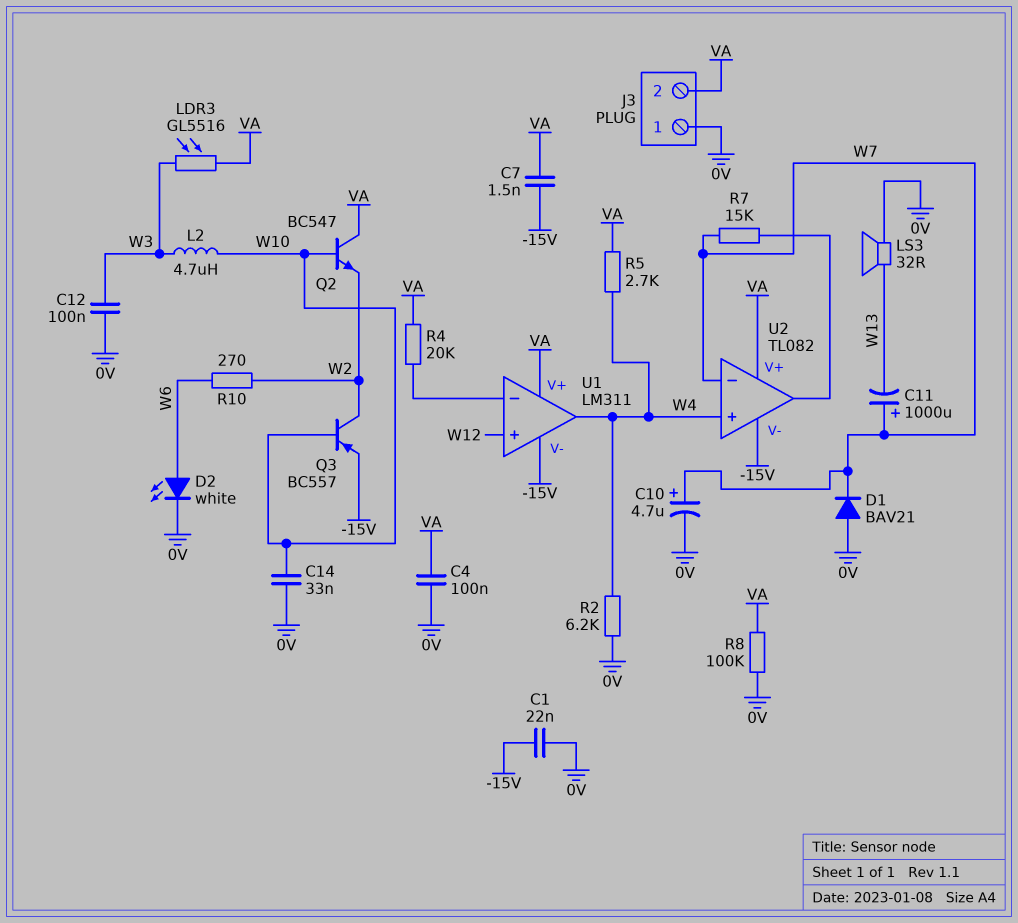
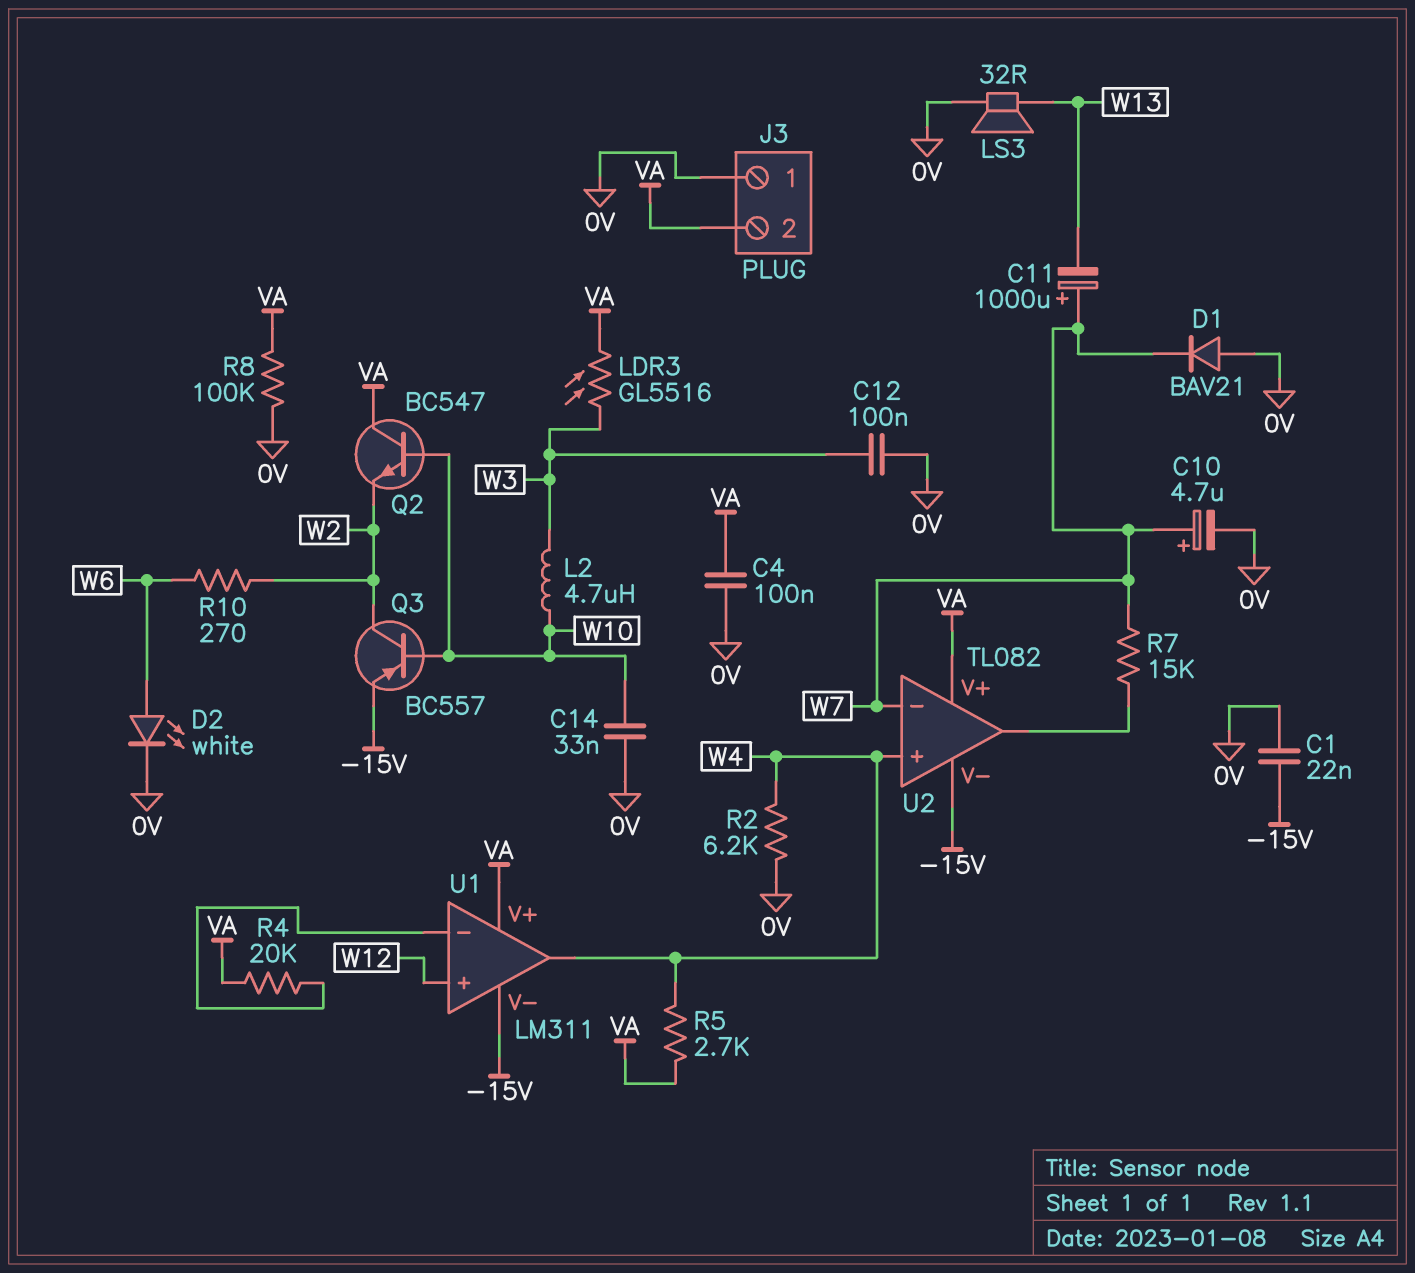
C7: 1.5nF (-15V, VA) -> none

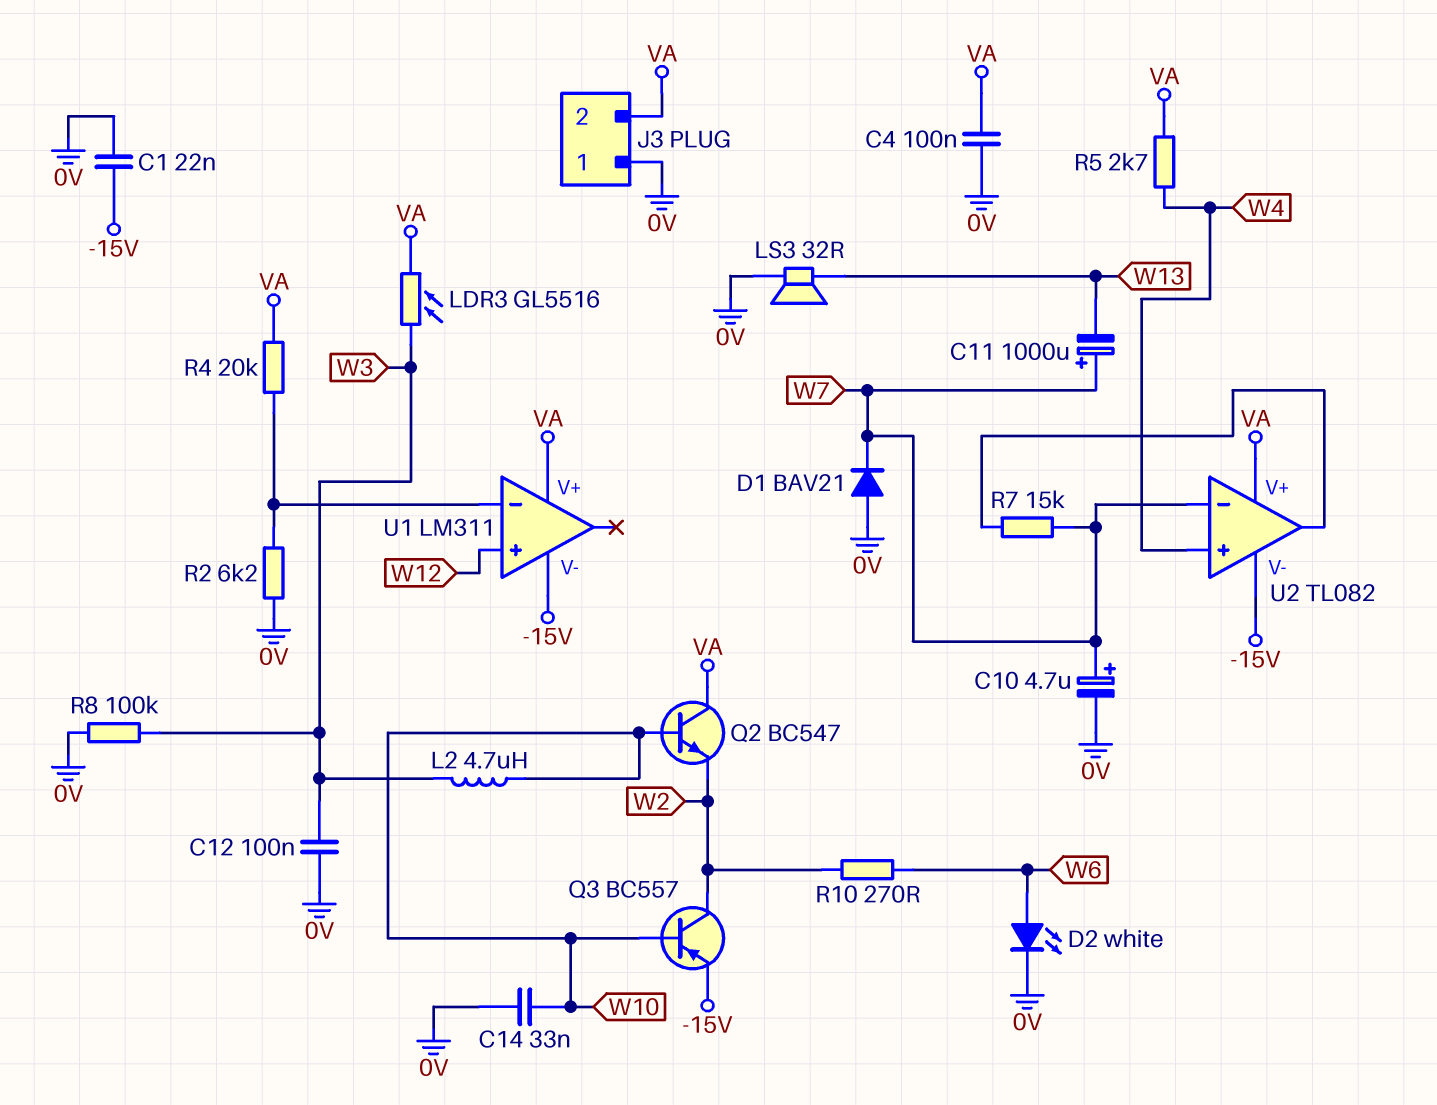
R2: 6.2k (0V, W4) -> 6.2k (0V, U1/in-)
R8: 100k (0V, VA) -> 100k (0V, W3)
U1 pin out: W4 -> none

